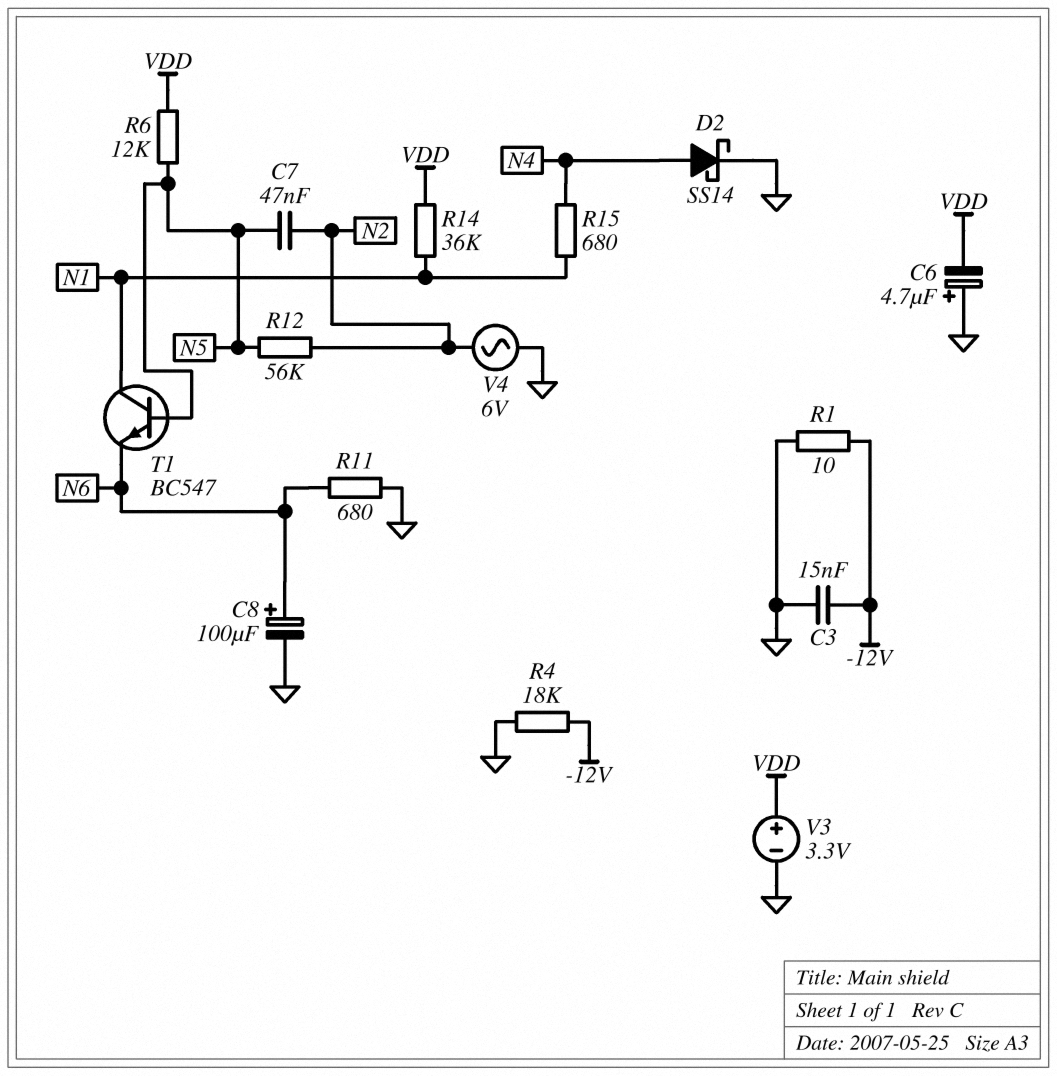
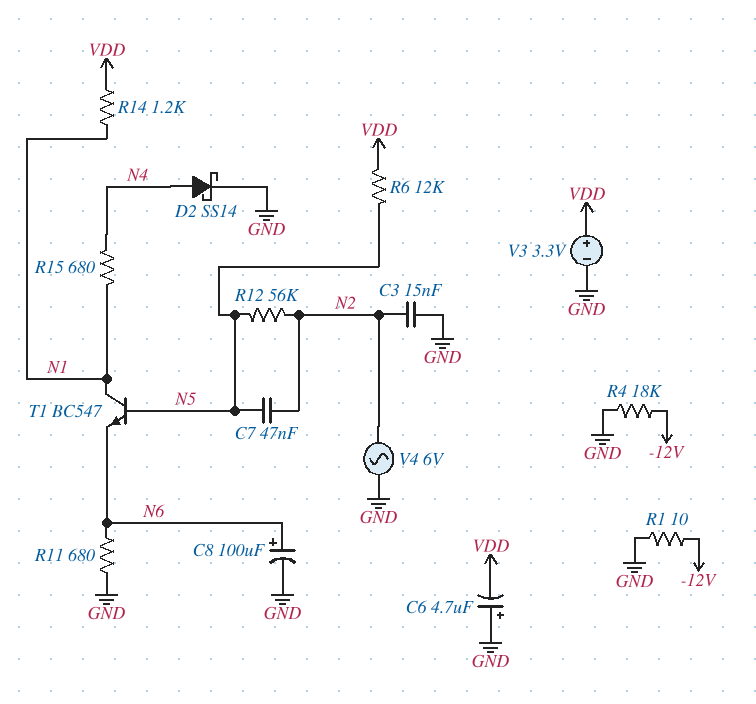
C3: 15nF (-12V, GND) -> 15nF (GND, N2)
R14: 36k (N1, VDD) -> 1.2k (N1, VDD)

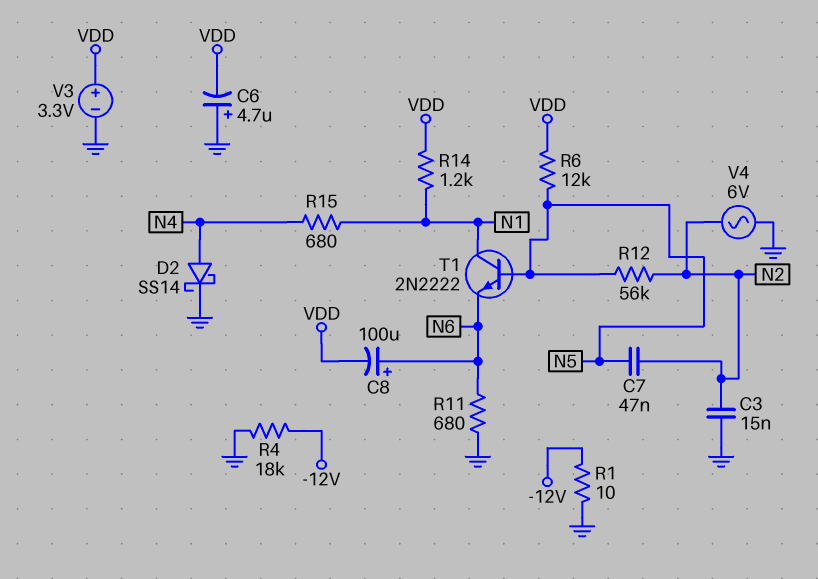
C8: 100uF (plus N6, minus GND) -> 100uF (plus N6, minus VDD)
T1: NPN BC547 (B N5, C N1, E N6) -> NPN 2N2222 (B N5, C N1, E N6)

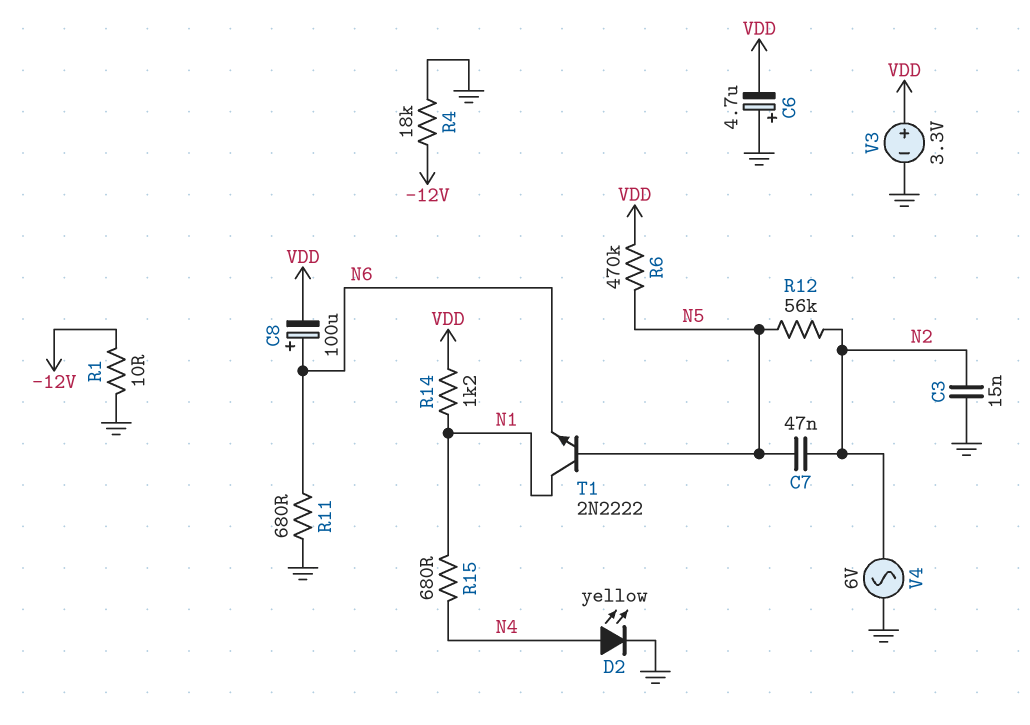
D2: schottky SS14 (A N4, K GND) -> LED yellow (A N4, K GND)
R6: 12k (N5, VDD) -> 470k (N5, VDD)

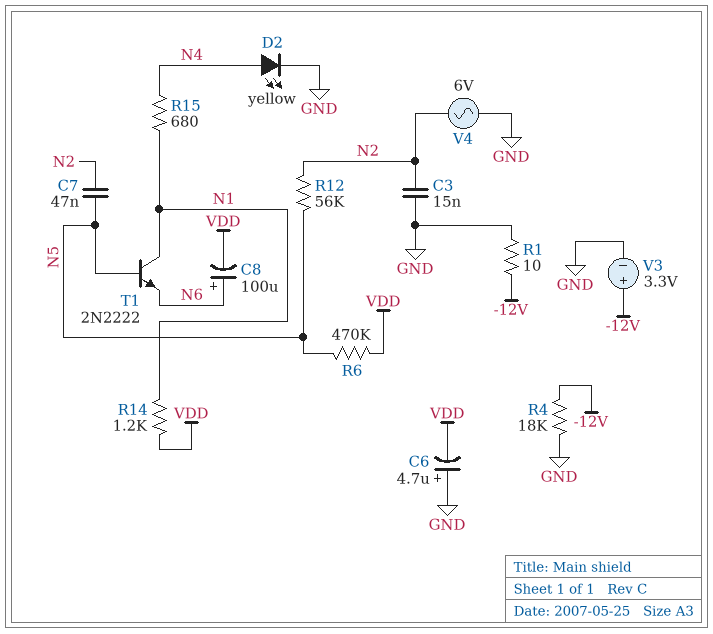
R11: 680 (GND, N6) -> none
V3: 3.3V (plus VDD, minus GND) -> 3.3V (plus -12V, minus GND)

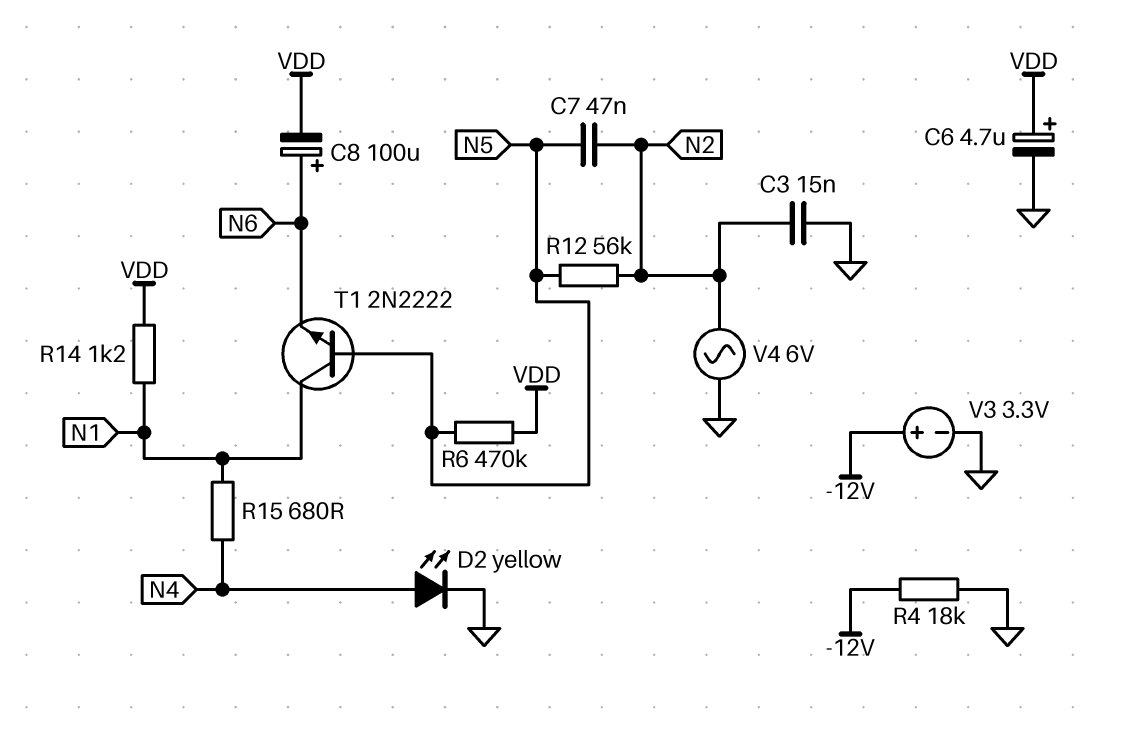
C6: 4.7uF (plus GND, minus VDD) -> 4.7uF (plus VDD, minus GND)
R1: 10 (-12V, GND) -> none

